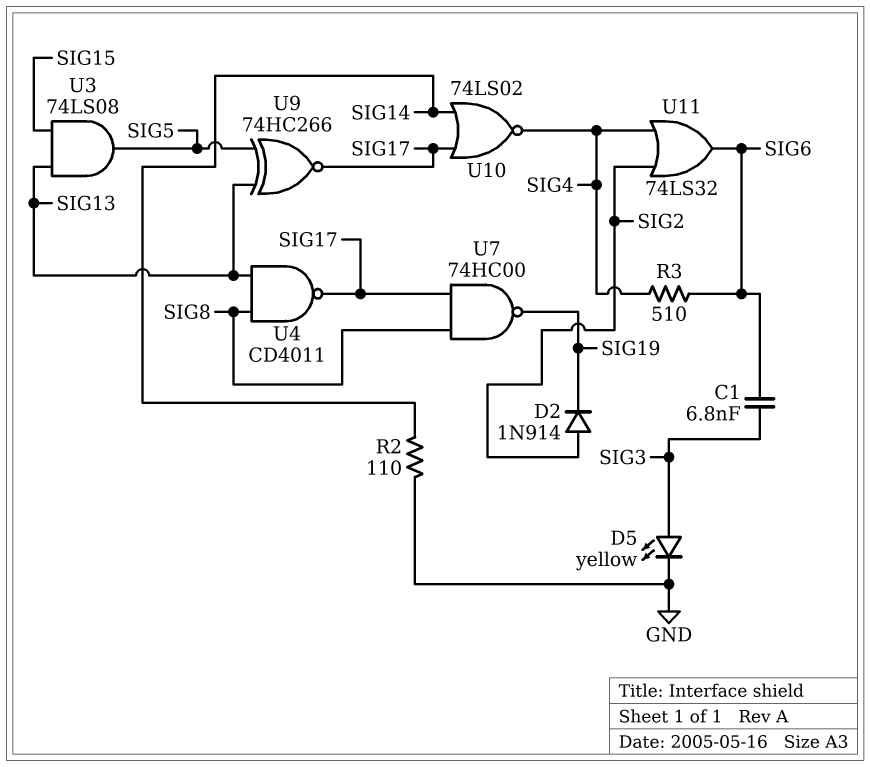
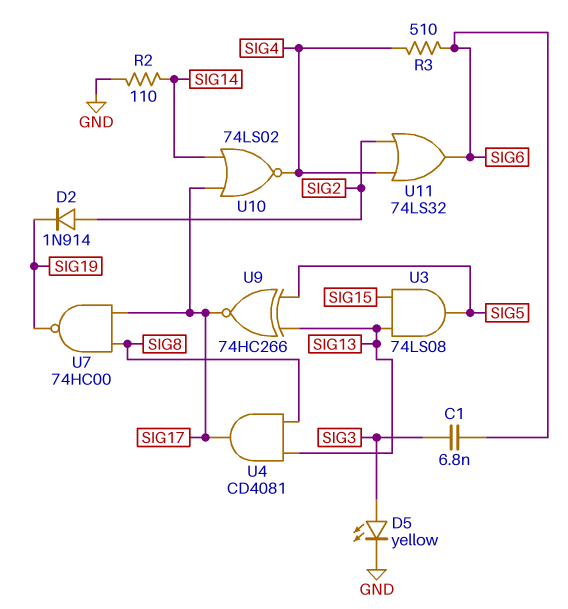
U4: NAND CD4011 (in SIG8, in SIG13, out SIG17) -> AND CD4081 (in SIG8, in SIG13, out SIG17)

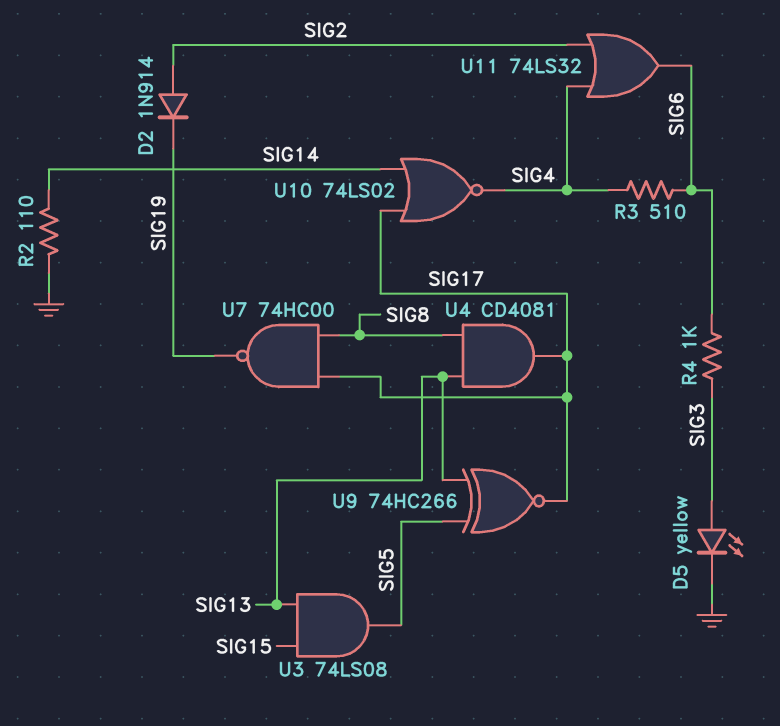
C1: 6.8nF (SIG3, SIG6) -> none
R4: none -> 1k (SIG3, SIG6)

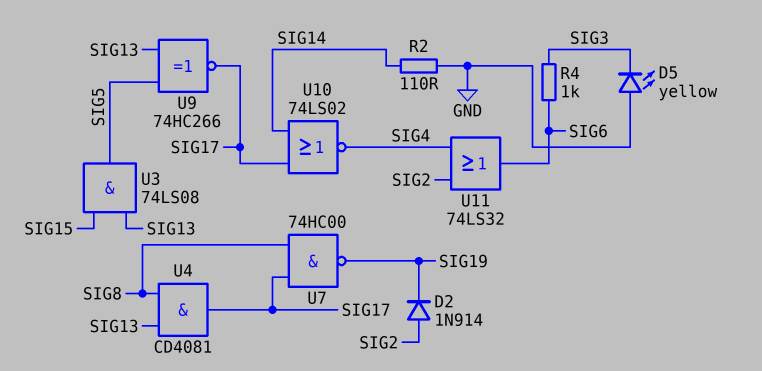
D5: LED yellow (A SIG3, K GND) -> LED yellow (A GND, K SIG3)
R3: 510 (SIG4, SIG6) -> none

